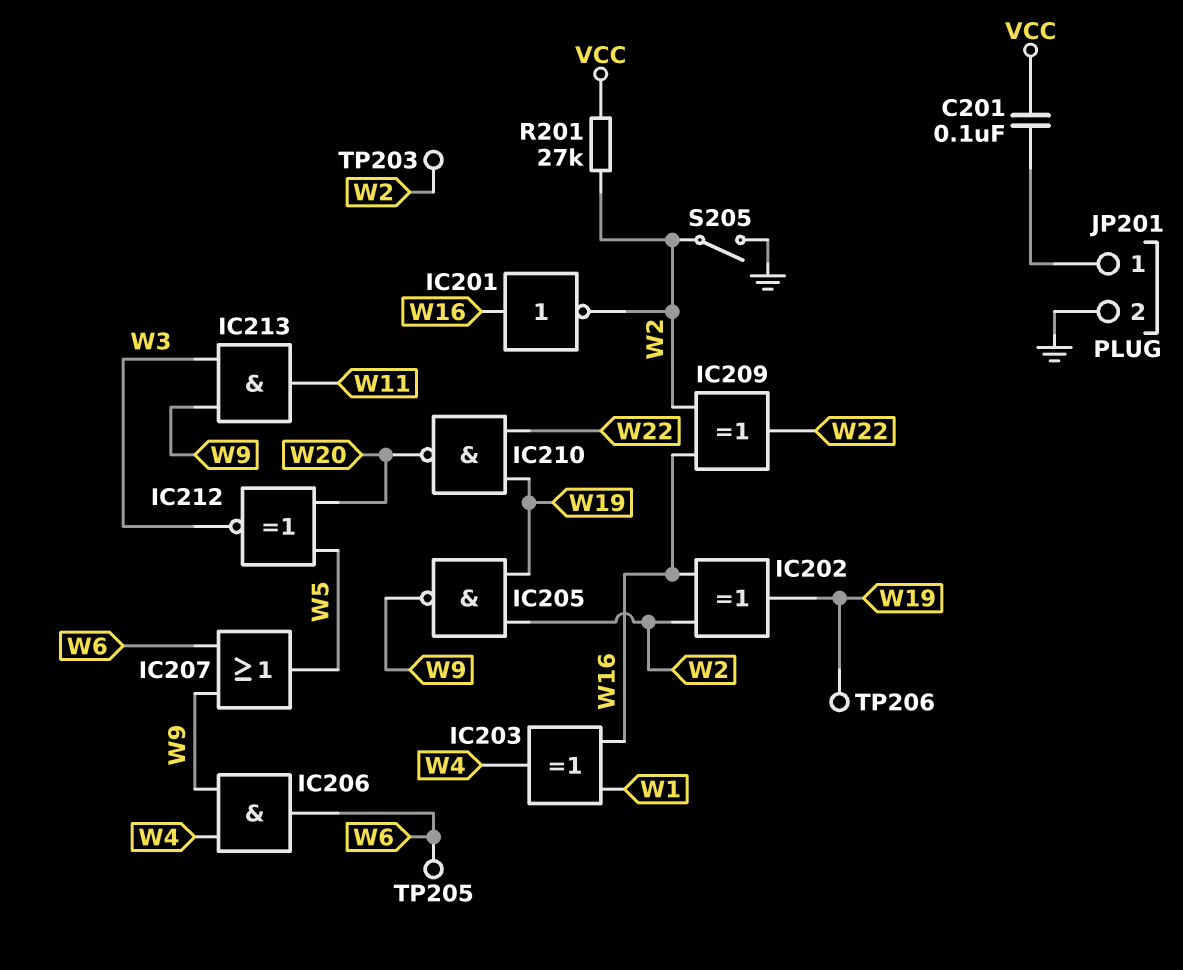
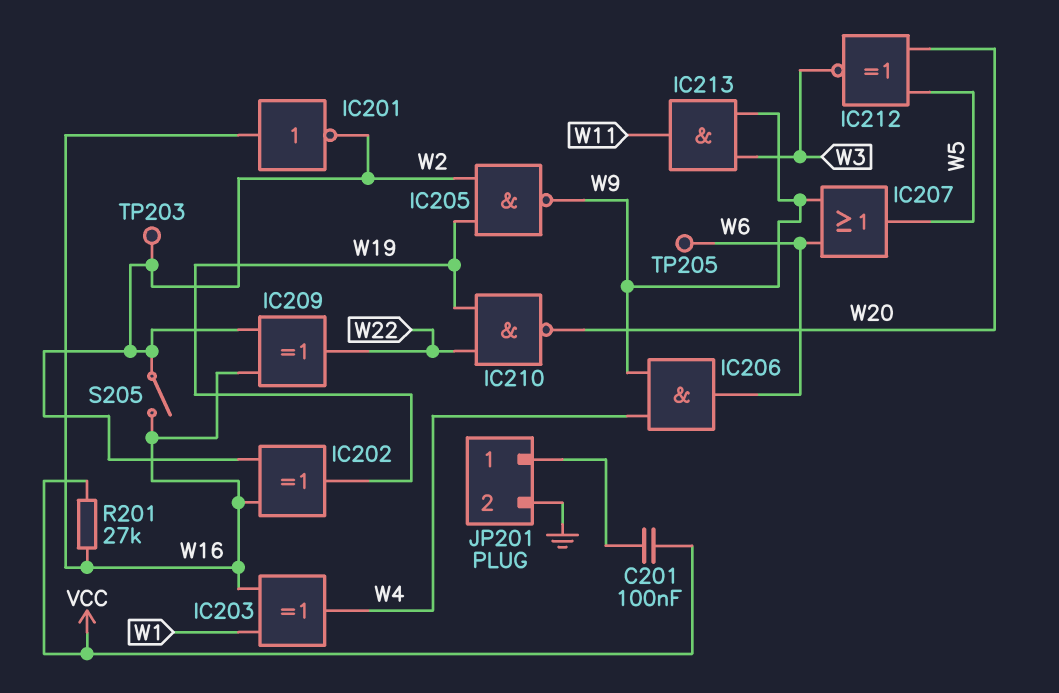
R201: 27k (VCC, W2) -> 27k (VCC, W16)
S205: switch (GND, W2) -> switch (W2, W16)
TP206: test point (W19) -> none

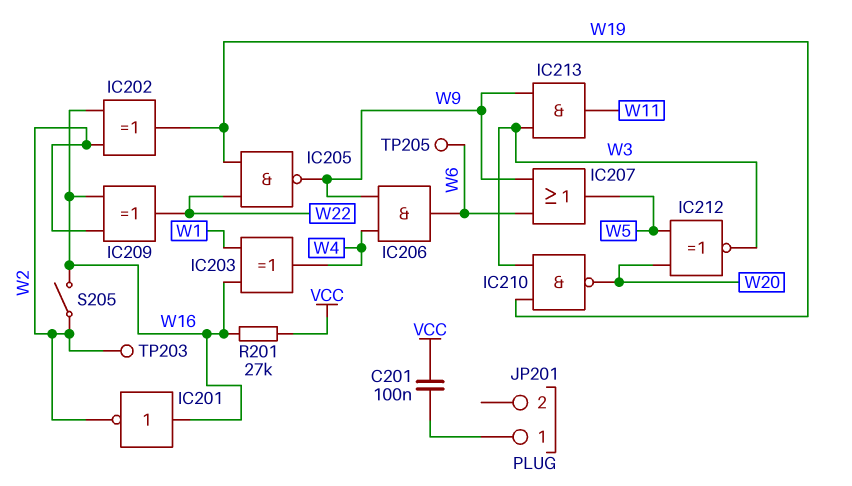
IC205: NAND (in W2, in W19, out W9) -> NAND (in W19, in W22, out W9)
IC210: NAND (in W19, in W22, out W20) -> NAND (in W3, in W19, out W20)
JP201 pin 2: GND -> none

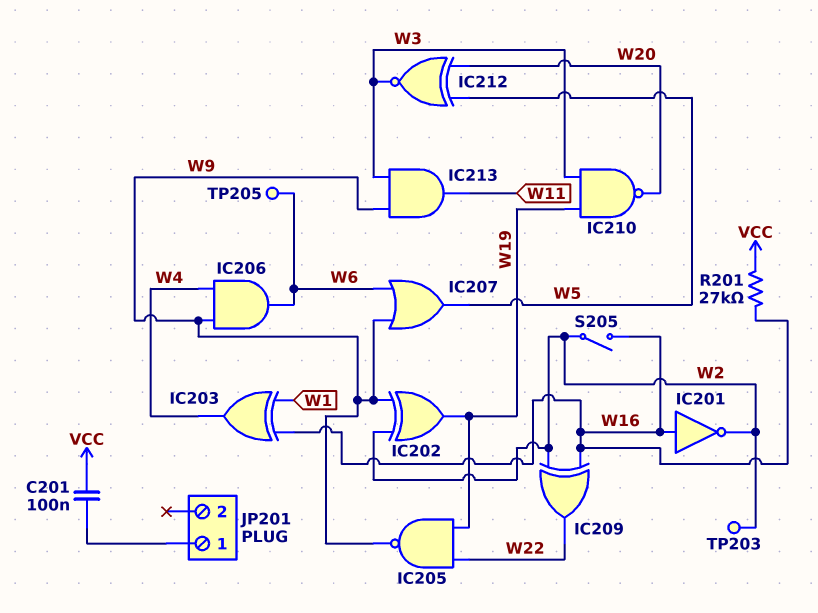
IC202: XOR (in W2, in W16, out W19) -> XOR (in W2, in W9, out W19)

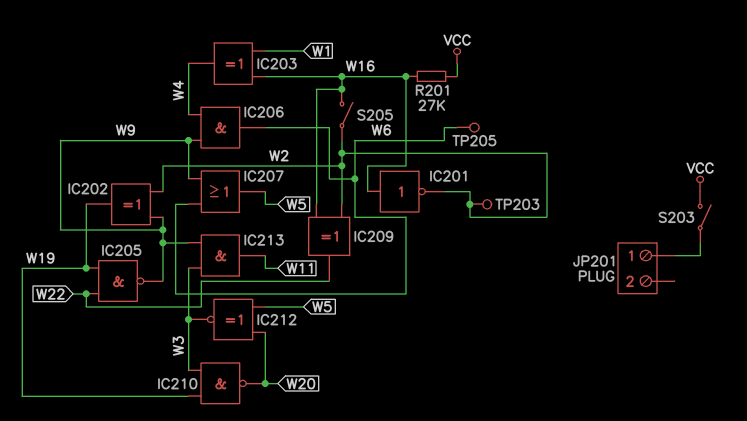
C201: 100nF (JP201/1, VCC) -> none
S203: none -> switch (JP201/1, VCC)

